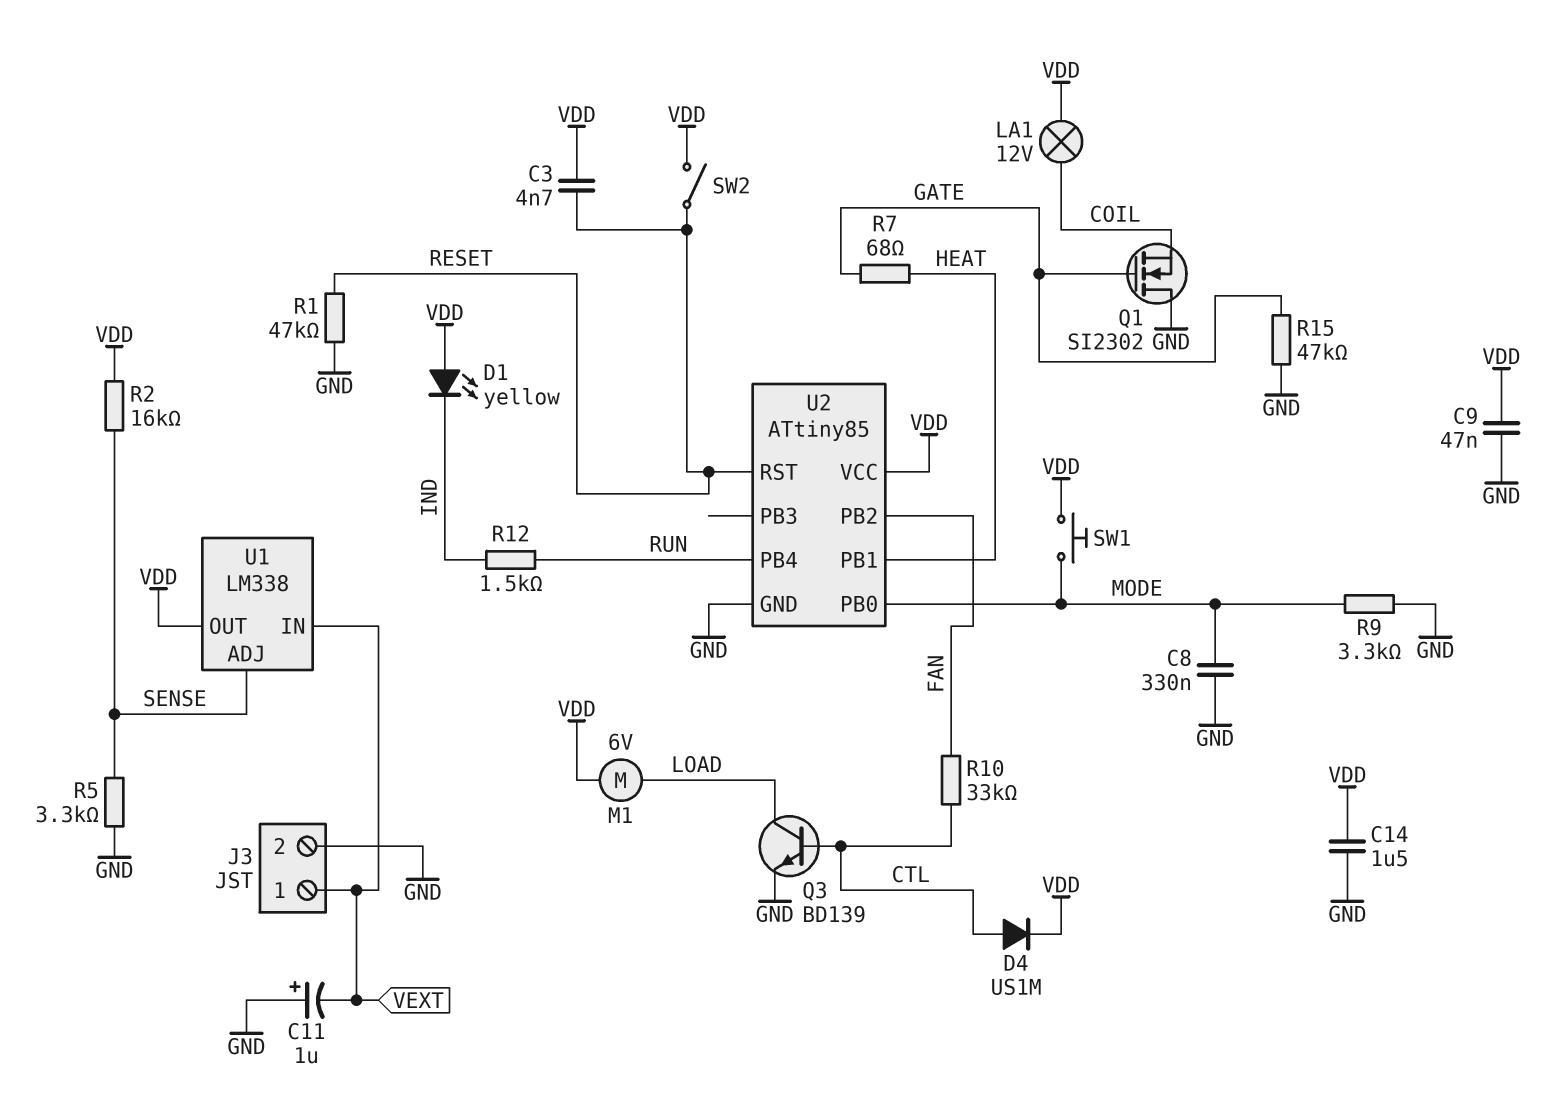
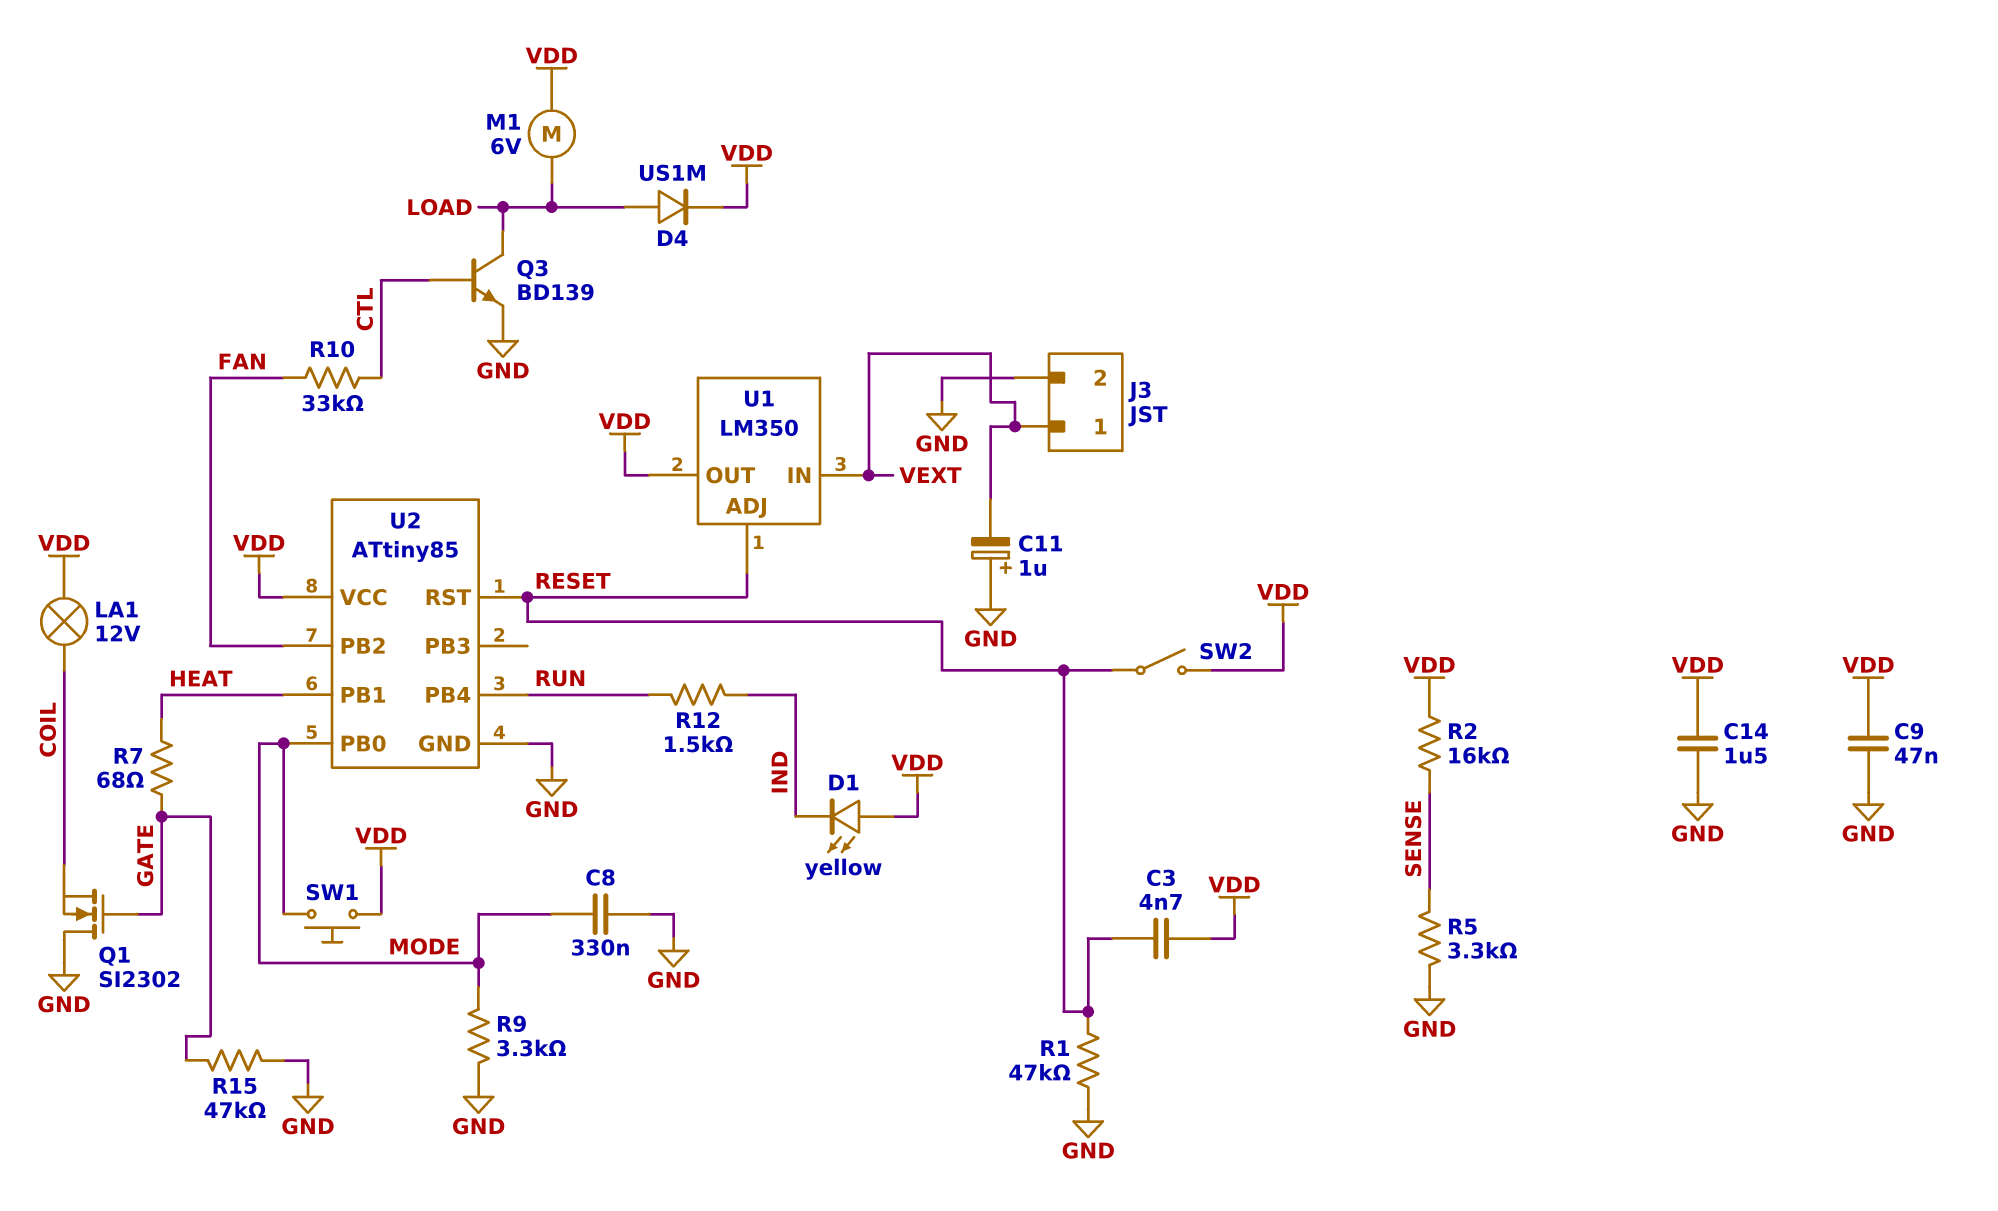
D4: diode US1M (A CTL, K VDD) -> diode US1M (A LOAD, K VDD)
U1: LM338 -> LM350
U1 pin ADJ: SENSE -> RESET

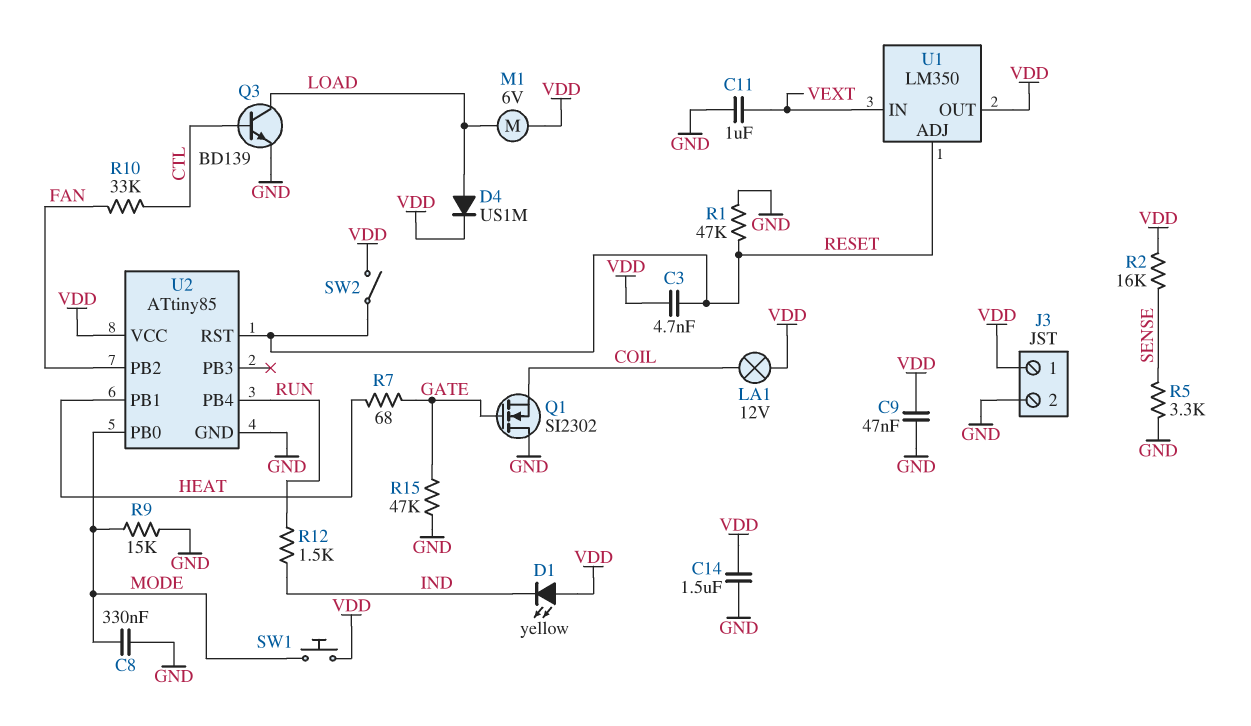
C11: 1uF (plus GND, minus VEXT) -> 1uF (GND, VEXT)
J3 pin 1: VEXT -> VDD
R9: 3.3k (GND, MODE) -> 15k (GND, MODE)

